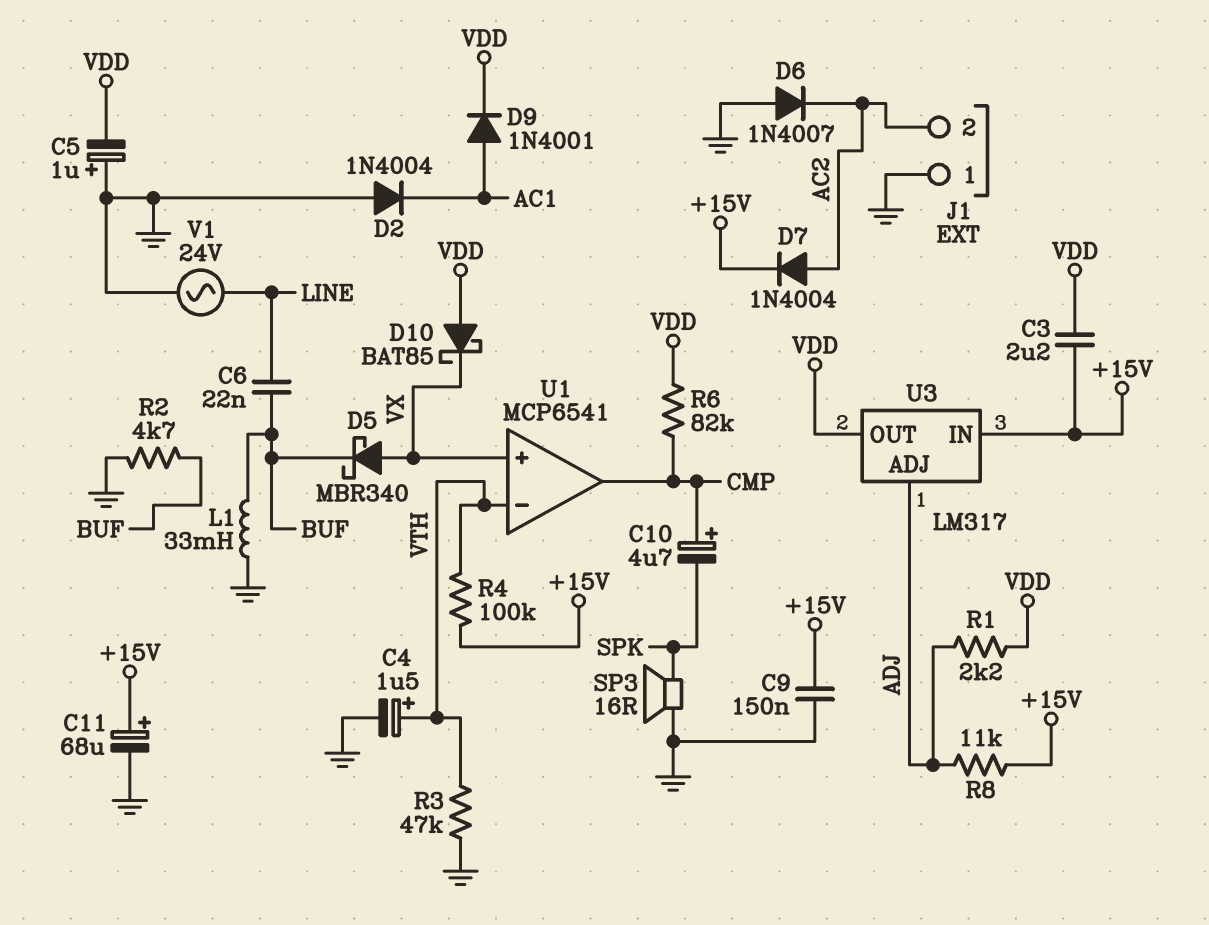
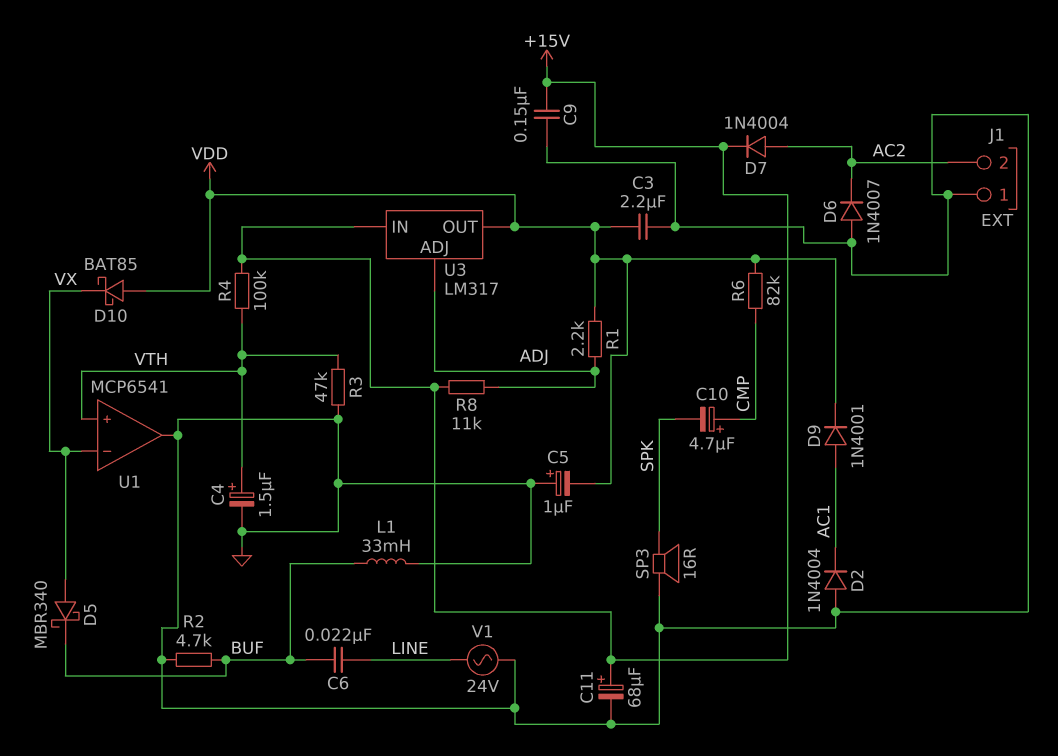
C3: 2.2uF (+15V, VDD) -> 2.2uF (GND, VDD)
U1 pin in+: VX -> VTH
U1 pin in-: VTH -> VX
U1 pin out: CMP -> GND

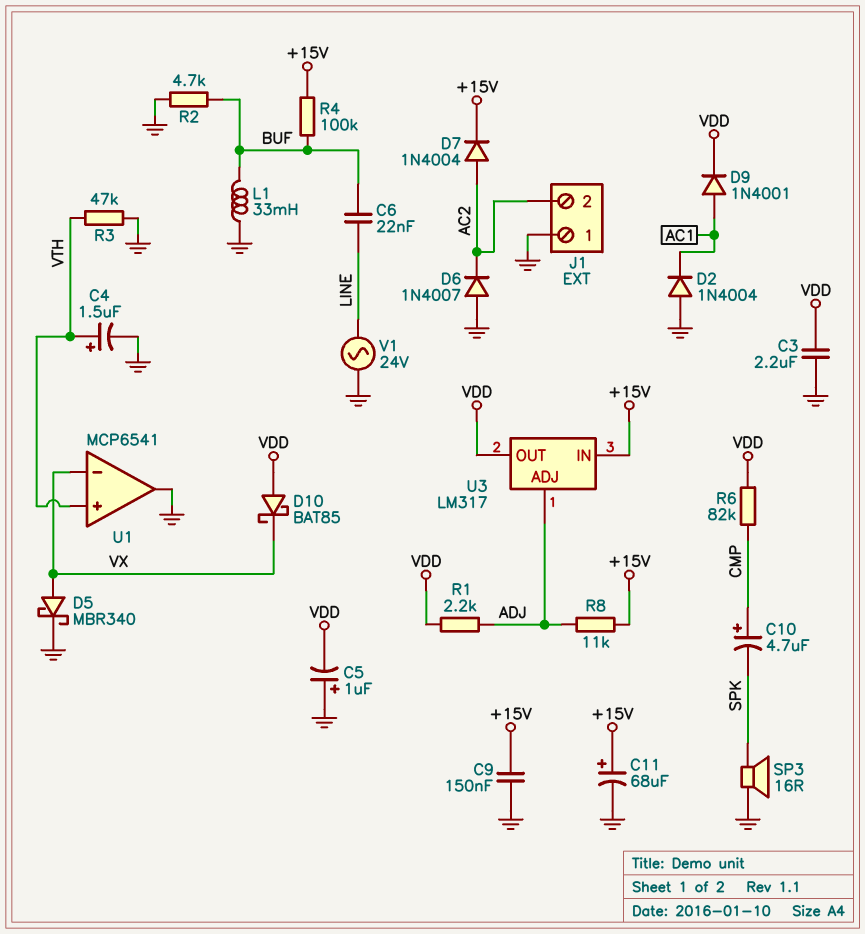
D5: schottky MBR340 (A VX, K BUF) -> schottky MBR340 (A VX, K GND)
R4: 100k (+15V, VTH) -> 100k (+15V, BUF)

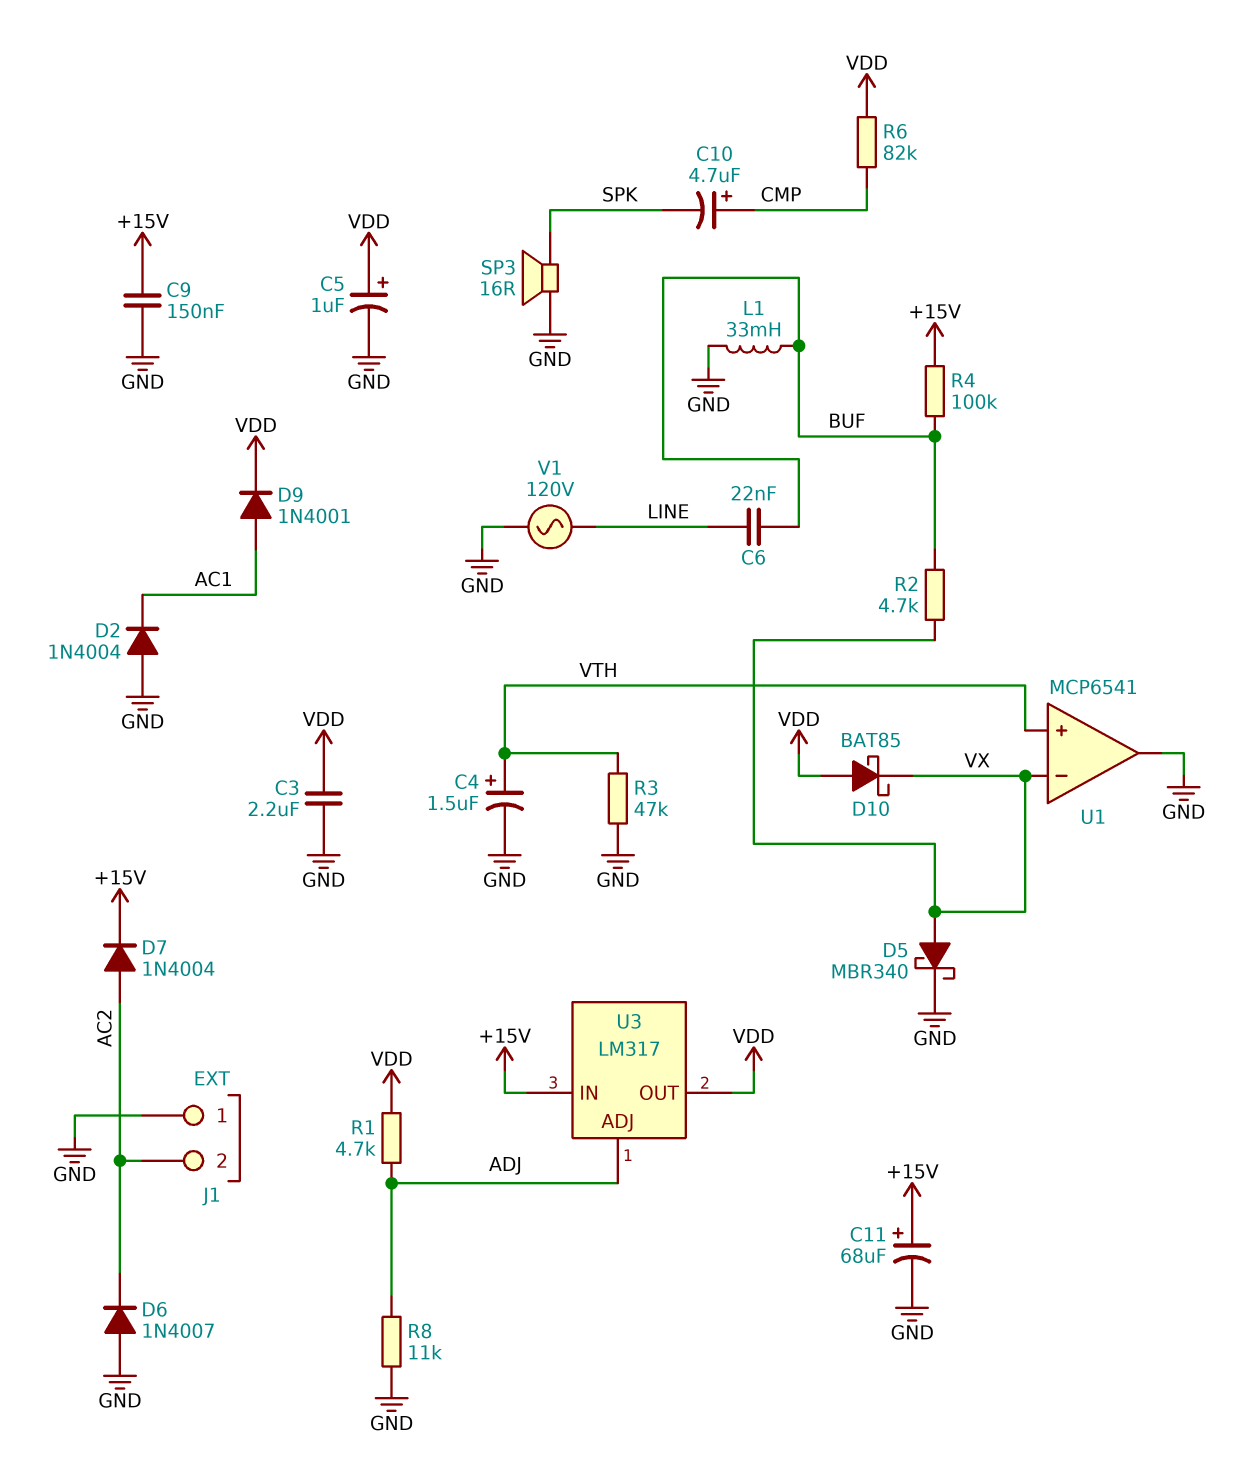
C5: 1uF (plus GND, minus VDD) -> 1uF (plus VDD, minus GND)
R1: 2.2k (ADJ, VDD) -> 4.7k (ADJ, VDD)
R2: 4.7k (BUF, GND) -> 4.7k (BUF, VX)
R8: 11k (+15V, ADJ) -> 11k (ADJ, GND)
V1: AC 24V (GND, LINE) -> AC 120V (GND, LINE)

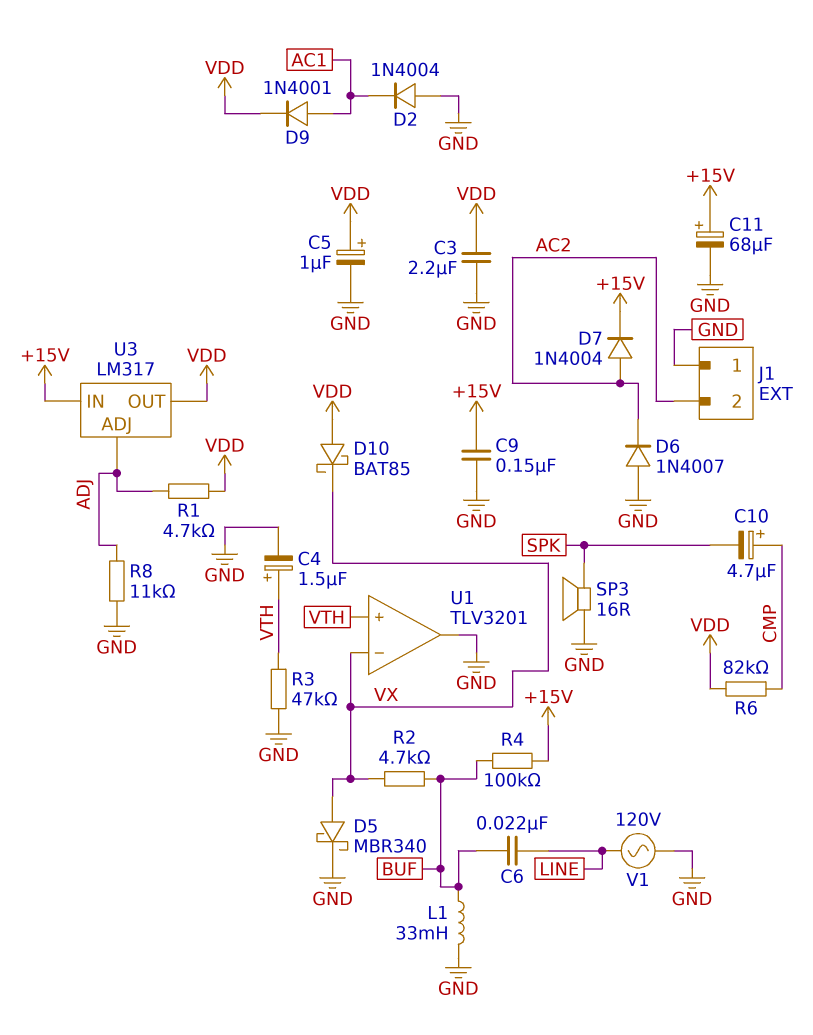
U1: MCP6541 -> TLV3201

